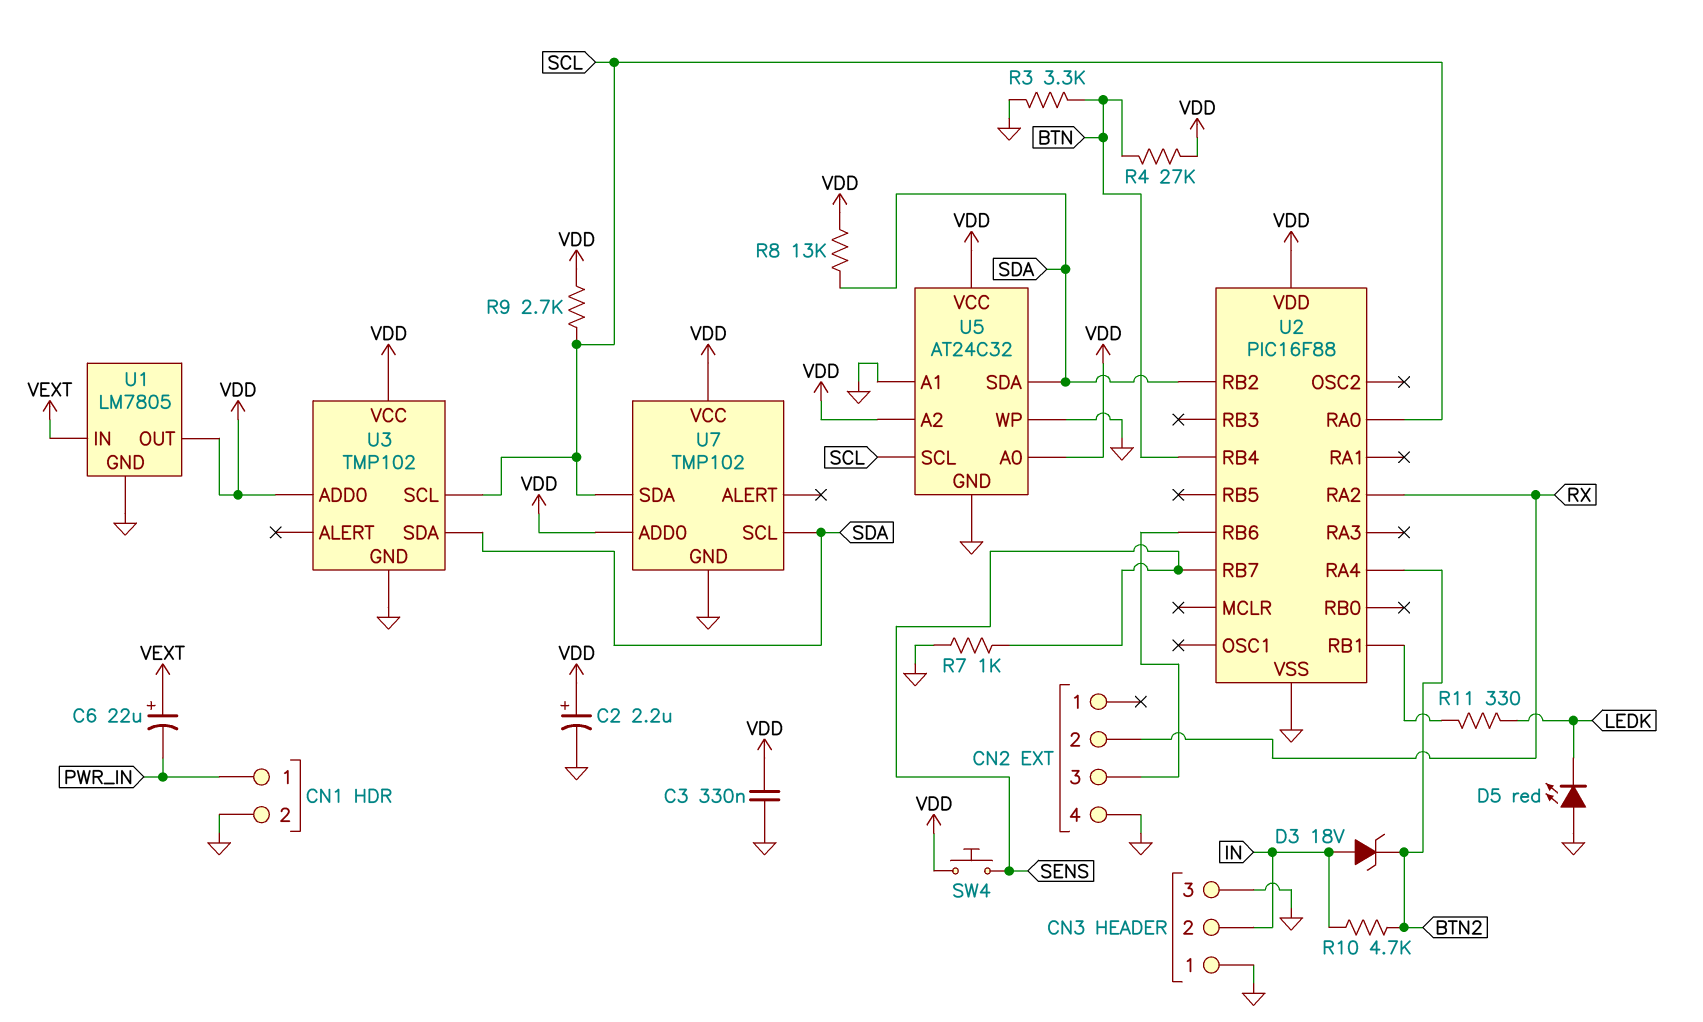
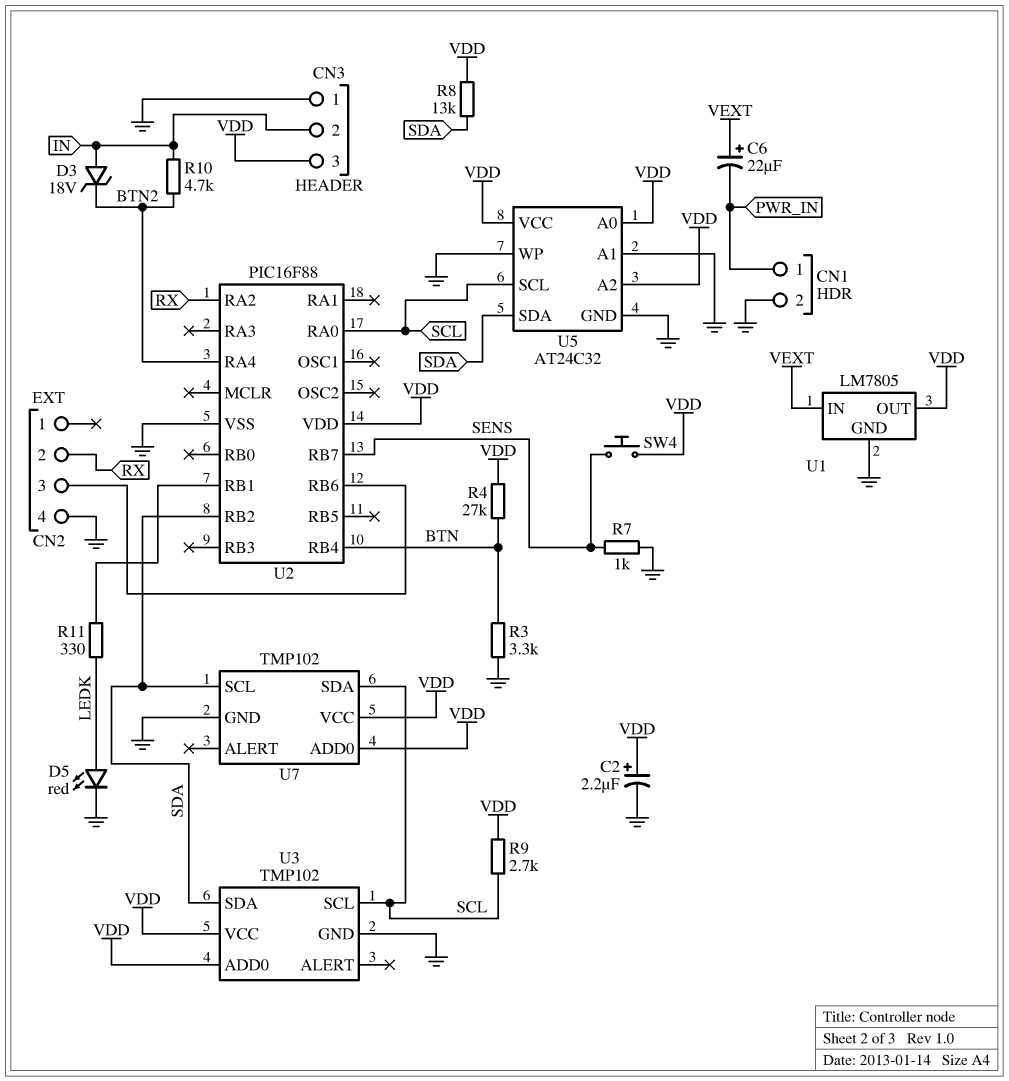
C3: 330nF (GND, VDD) -> none
CN3 pin 3: GND -> VDD
D5: LED red (A GND, K LEDK) -> LED red (A LEDK, K GND)

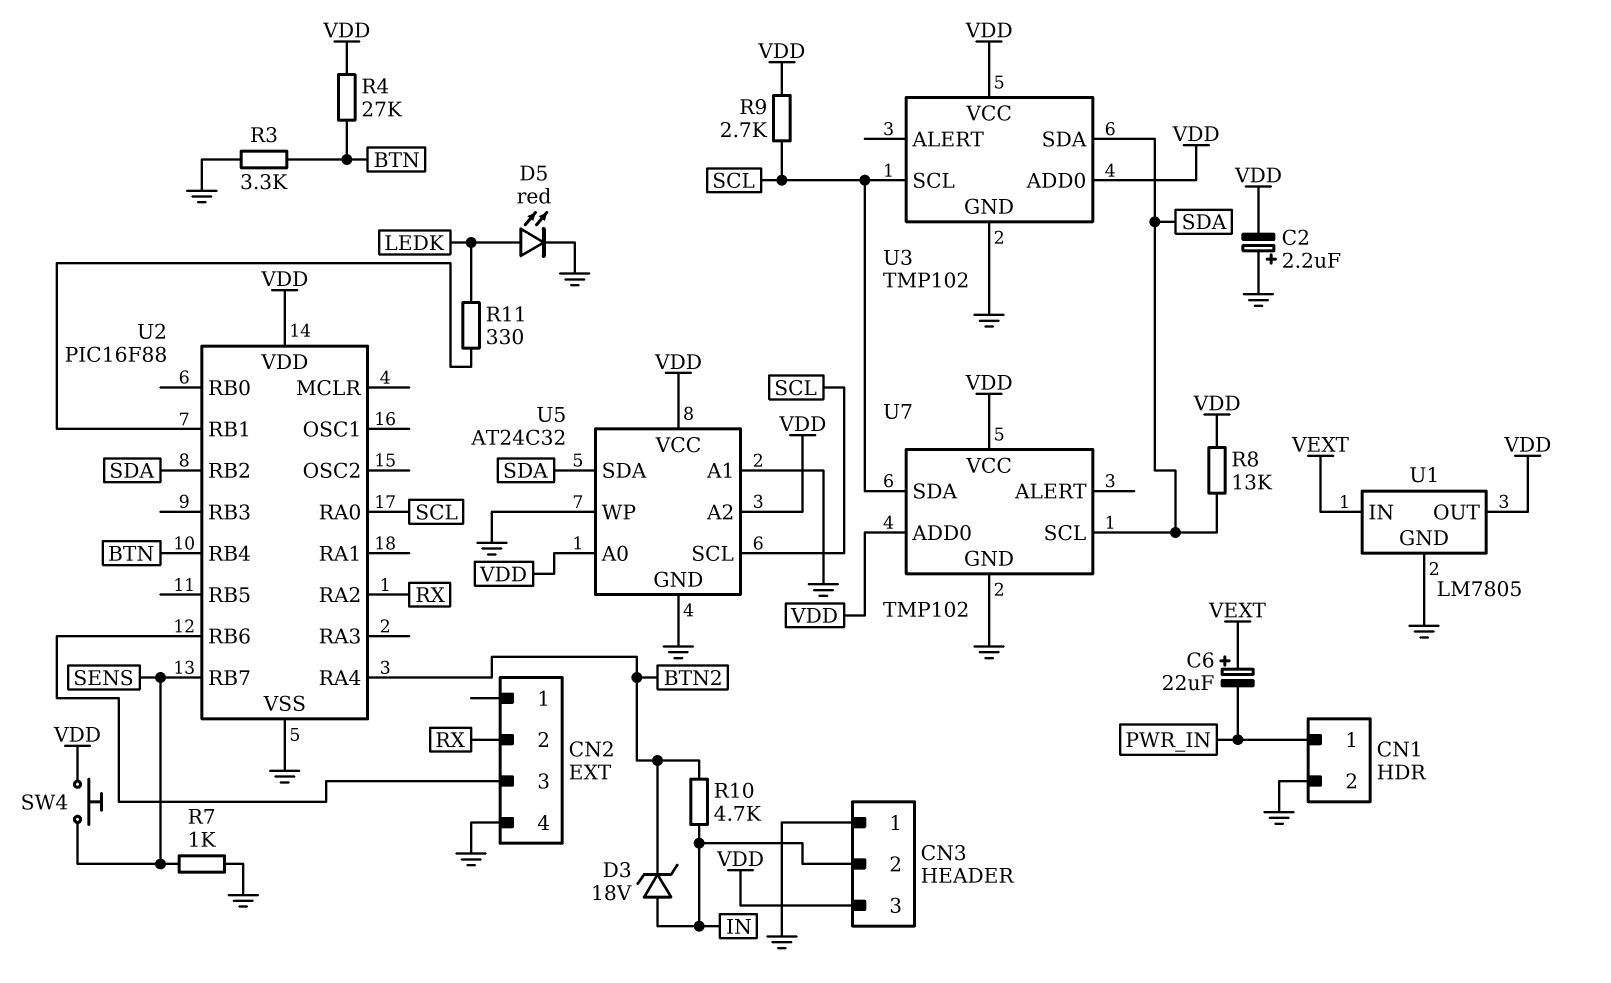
C2: 2.2uF (plus VDD, minus GND) -> 2.2uF (plus GND, minus VDD)

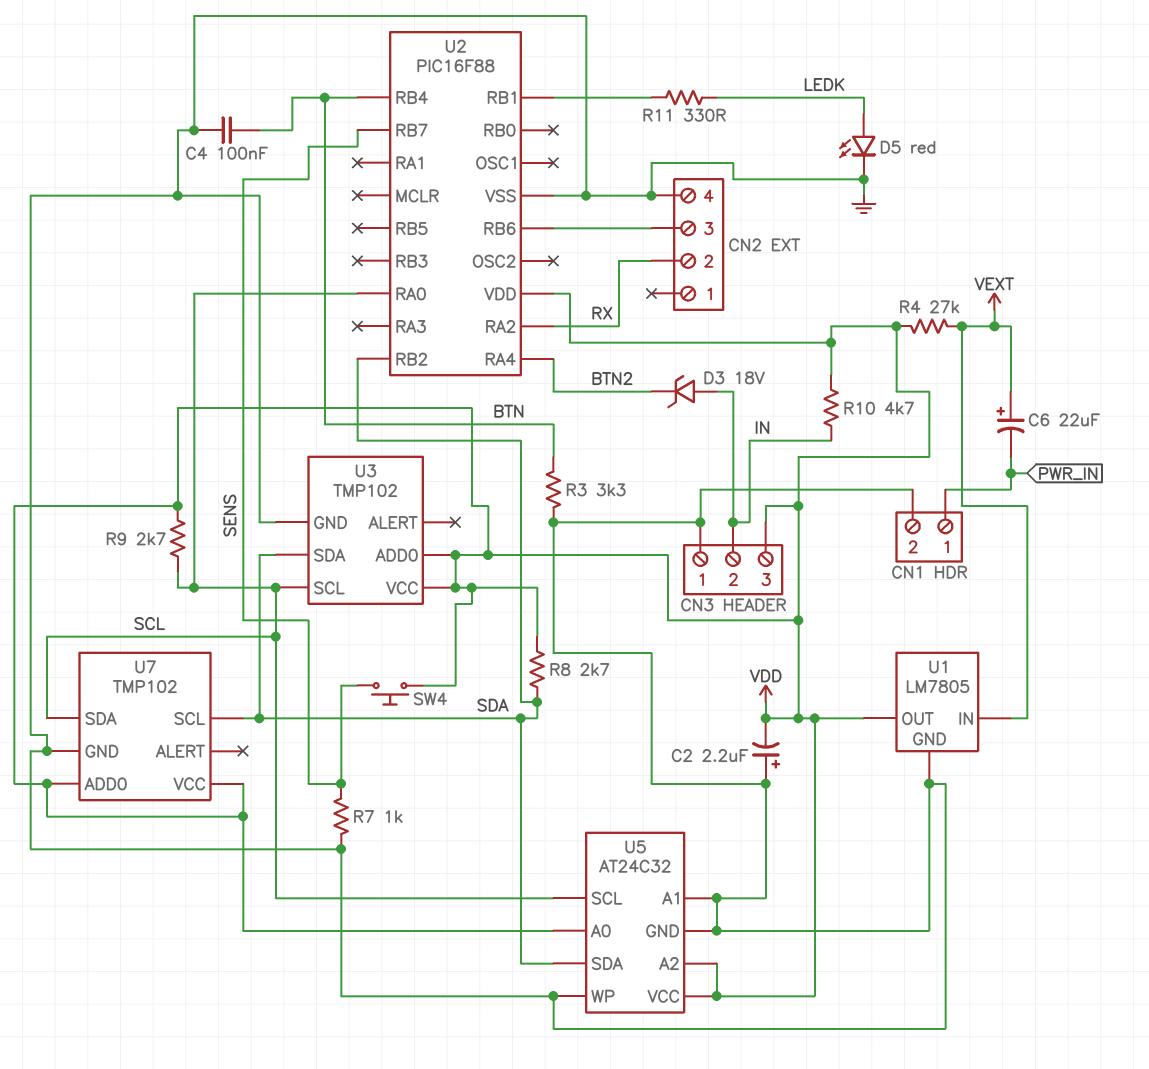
C4: none -> 100nF (BTN, GND)
R4: 27k (BTN, VDD) -> 27k (VDD, VEXT)
R8: 13k (SDA, VDD) -> 2.7k (SDA, VDD)
R10: 4.7k (BTN2, IN) -> 4.7k (IN, VDD)

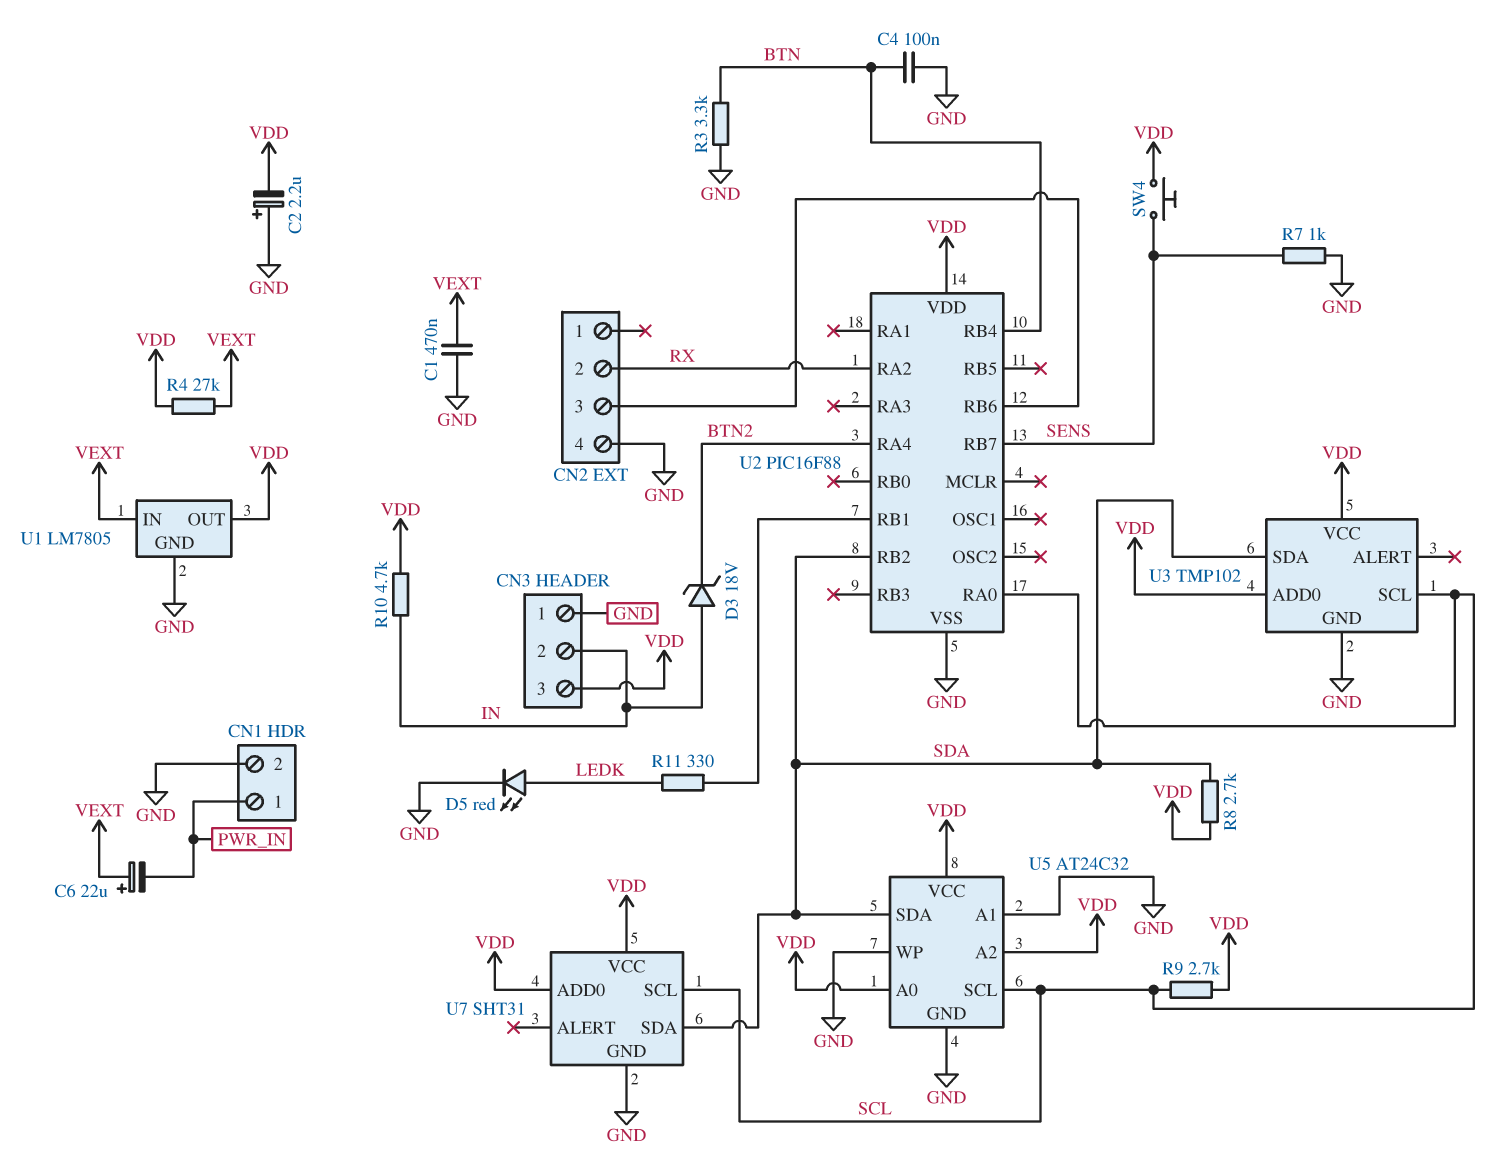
C1: none -> 470nF (GND, VEXT)
U7: TMP102 -> SHT31
U7 pin SCL: SDA -> SCL
U7 pin SDA: SCL -> SDA

